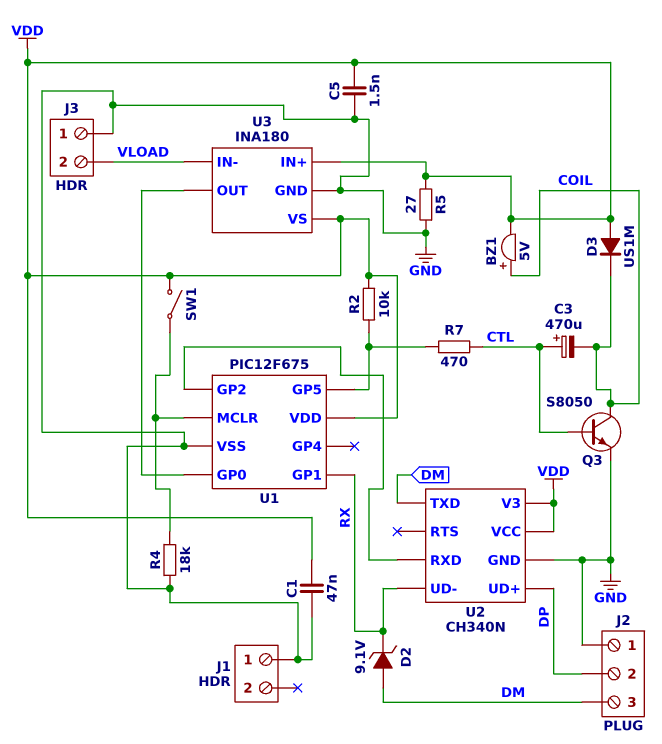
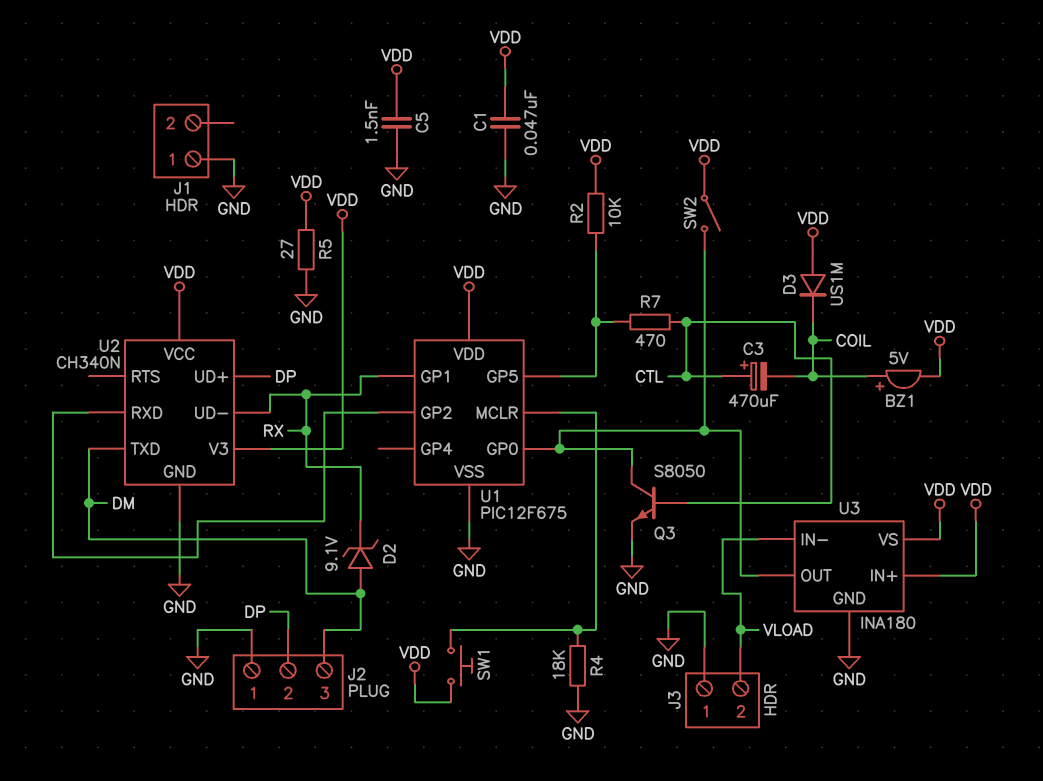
Q3: NPN S8050 (B CTL, C COIL, E GND) -> NPN S8050 (B CTL, C U1/GP0, E GND)
SW1: switch (U1/MCLR, VDD) -> button (U1/MCLR, VDD)
SW2: none -> switch (U1/GP0, VDD)

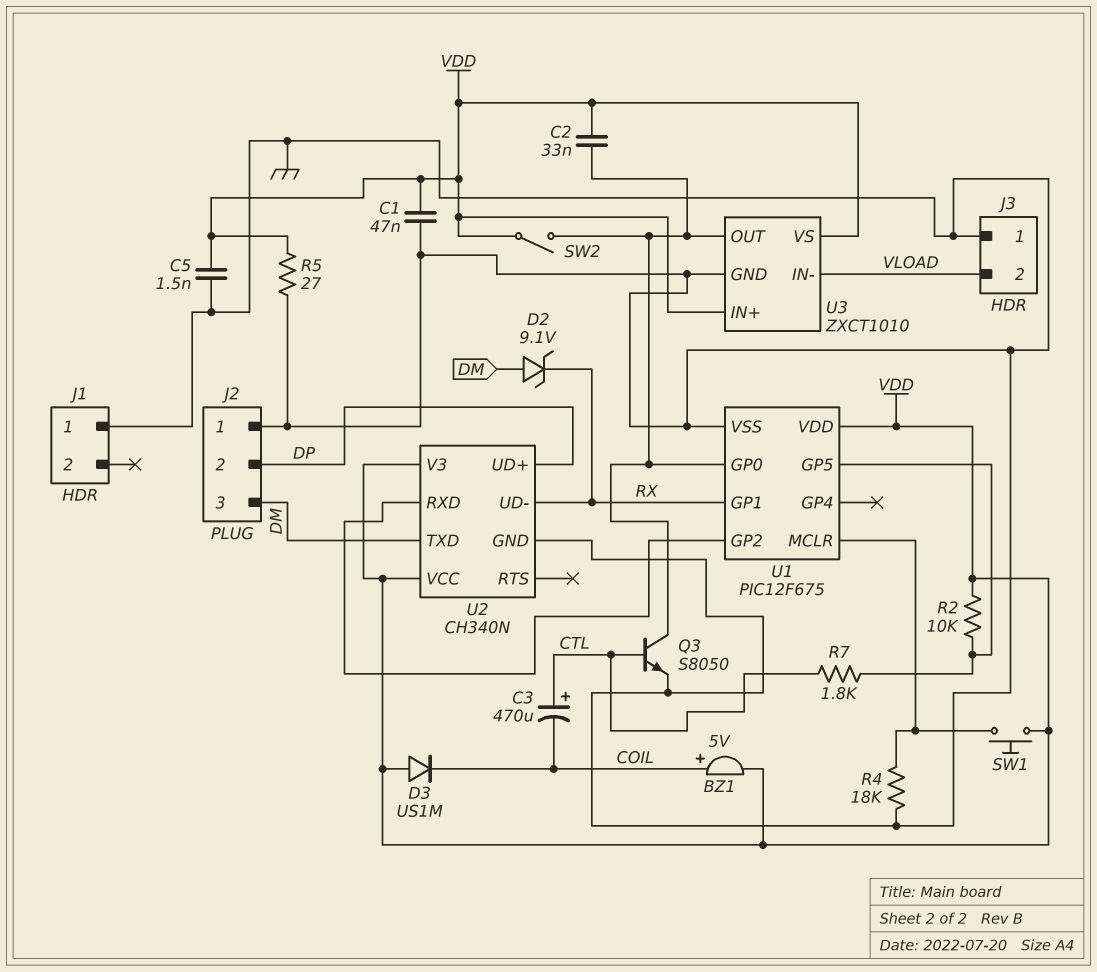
C2: none -> 33nF (U1/GP0, VDD)
R7: 470 (CTL, U1/GP5) -> 1.8k (CTL, U1/GP5)
U3: INA180 -> ZXCT1010

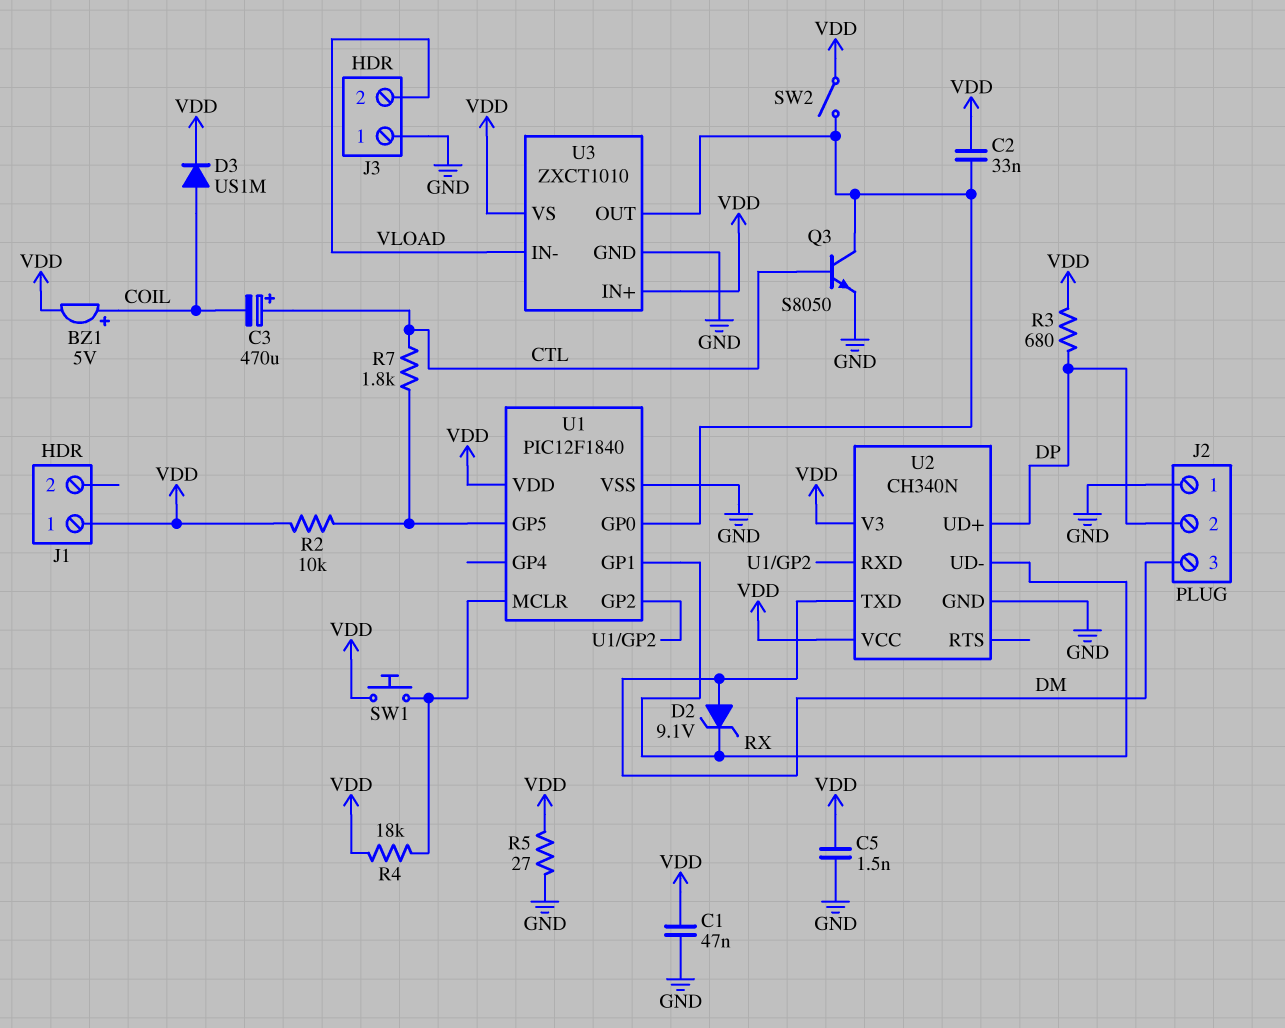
D3: diode US1M (A VDD, K COIL) -> diode US1M (A COIL, K VDD)
J1 pin 1: GND -> VDD
R3: none -> 680 (DP, VDD)
R4: 18k (GND, U1/MCLR) -> 18k (U1/MCLR, VDD)
U1: PIC12F675 -> PIC12F1840

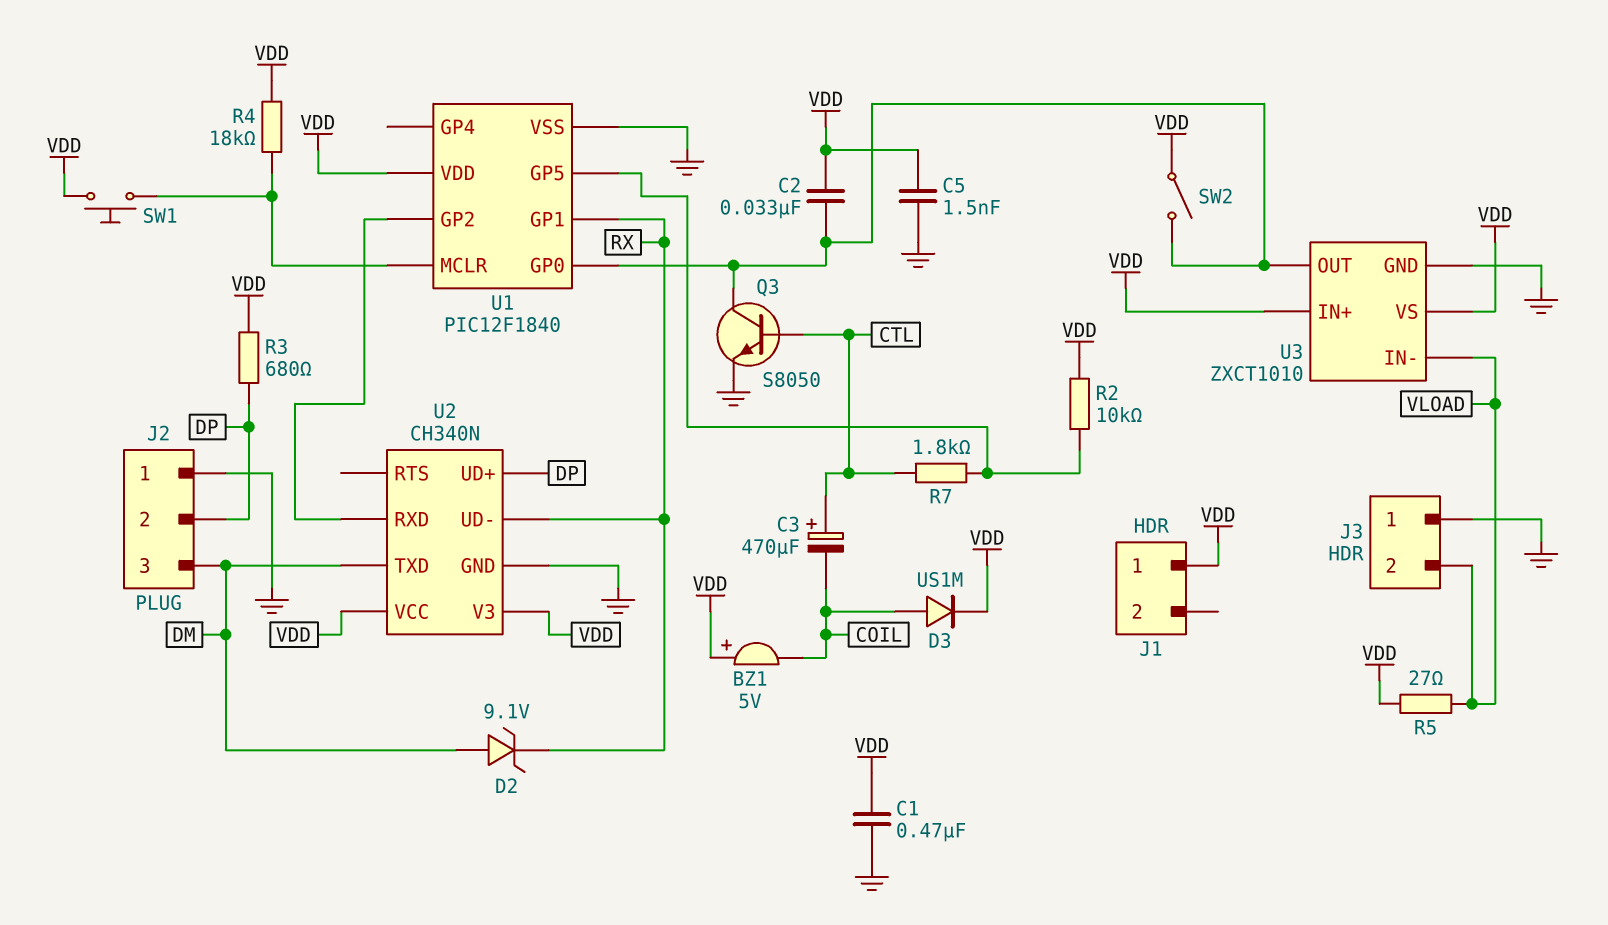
BZ1: buzzer 5V (plus COIL, minus VDD) -> buzzer 5V (plus VDD, minus COIL)
C1: 47nF (GND, VDD) -> 470nF (GND, VDD)
R5: 27 (GND, VDD) -> 27 (VDD, VLOAD)

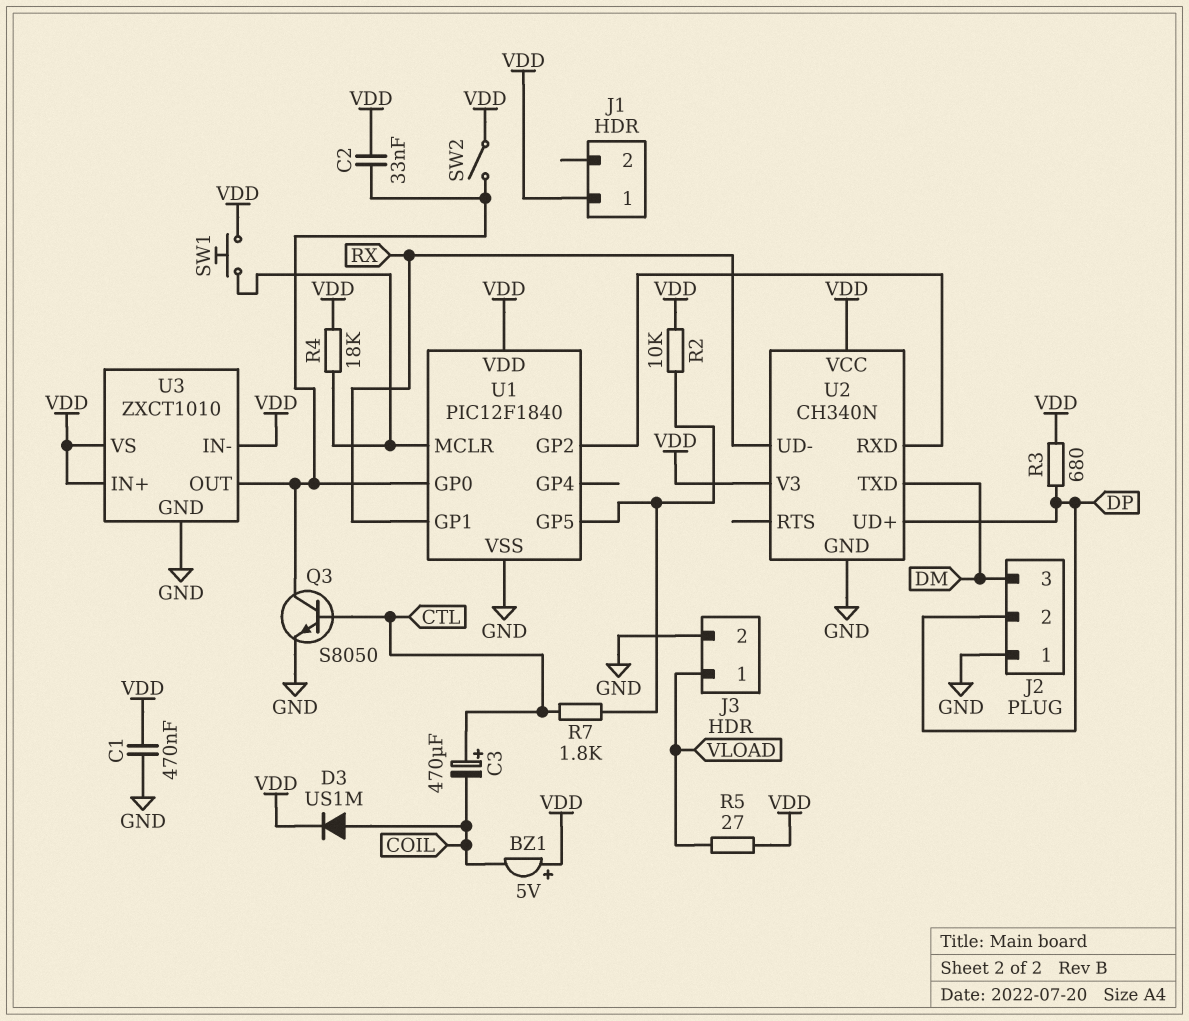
C5: 1.5nF (GND, VDD) -> none
D2: zener 9.1V (A DM, K RX) -> none
J3 pin 1: GND -> VLOAD
J3 pin 2: VLOAD -> GND
U3 pin IN-: VLOAD -> VDD

